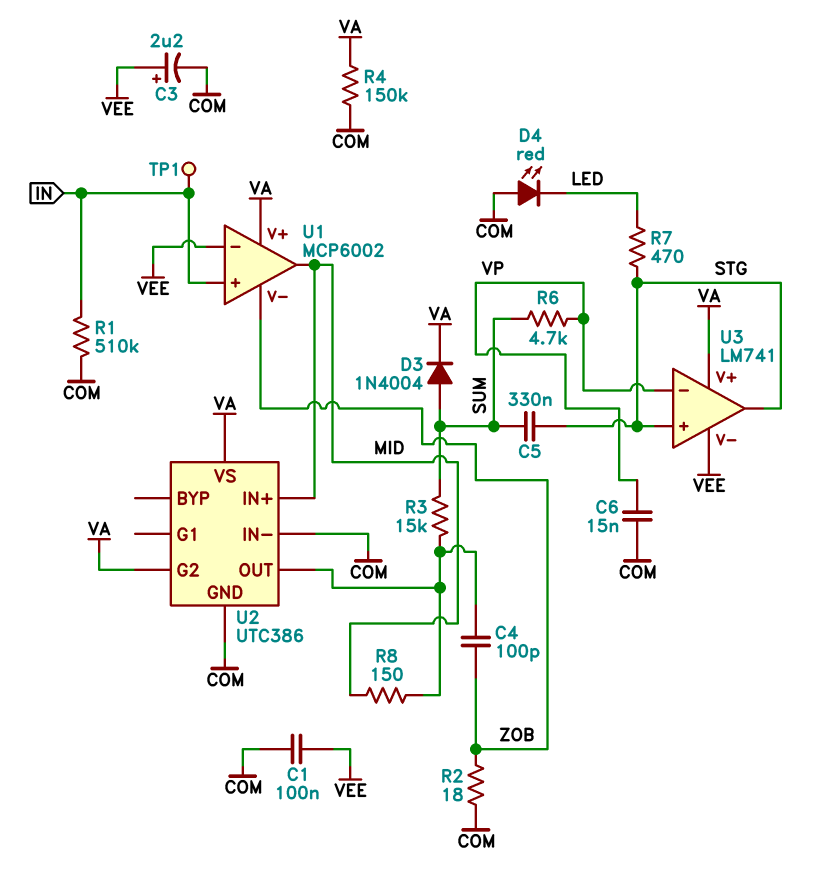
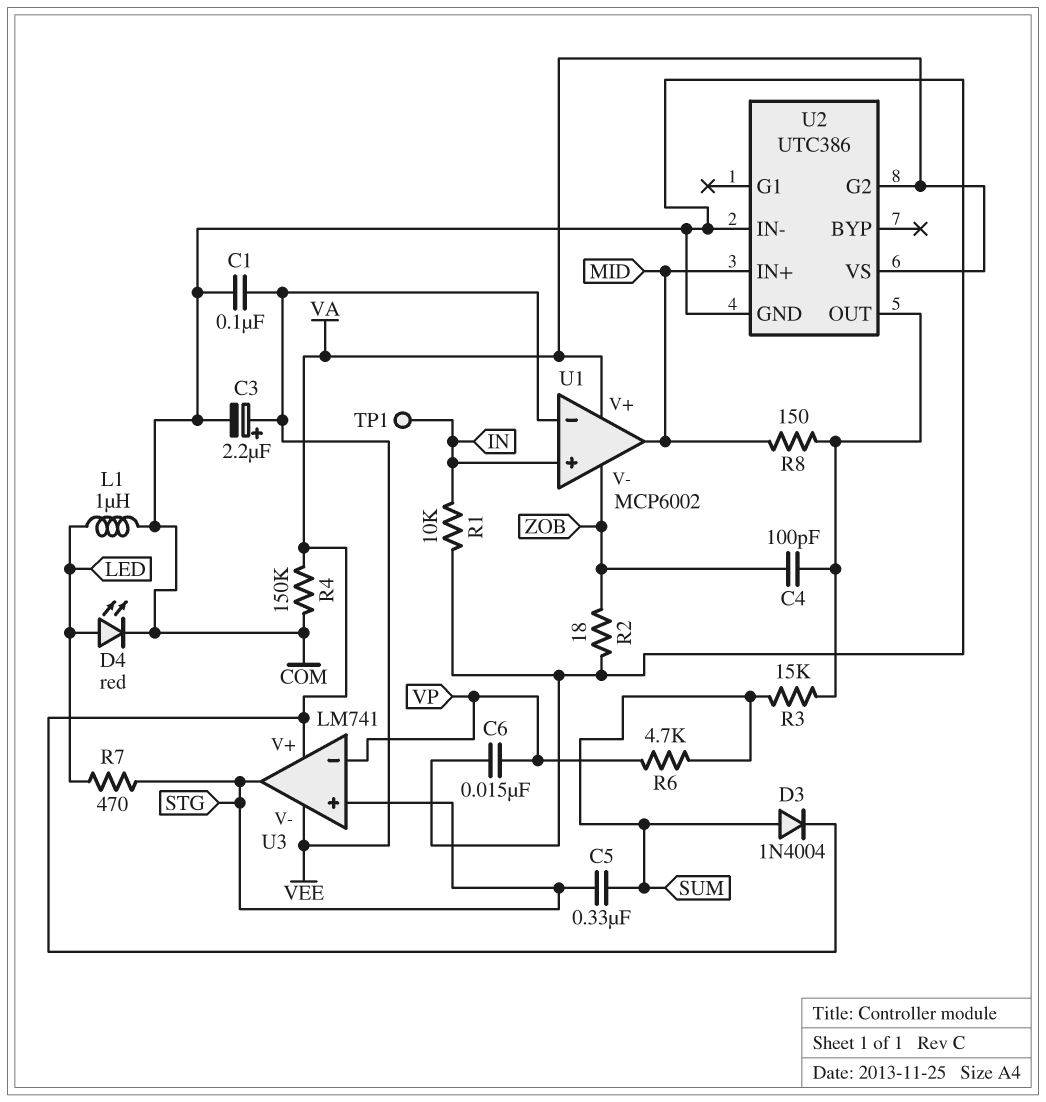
D4: LED red (A COM, K LED) -> LED red (A LED, K COM)
L1: none -> 1uH (COM, LED)
R1: 510k (COM, IN) -> 10k (COM, IN)

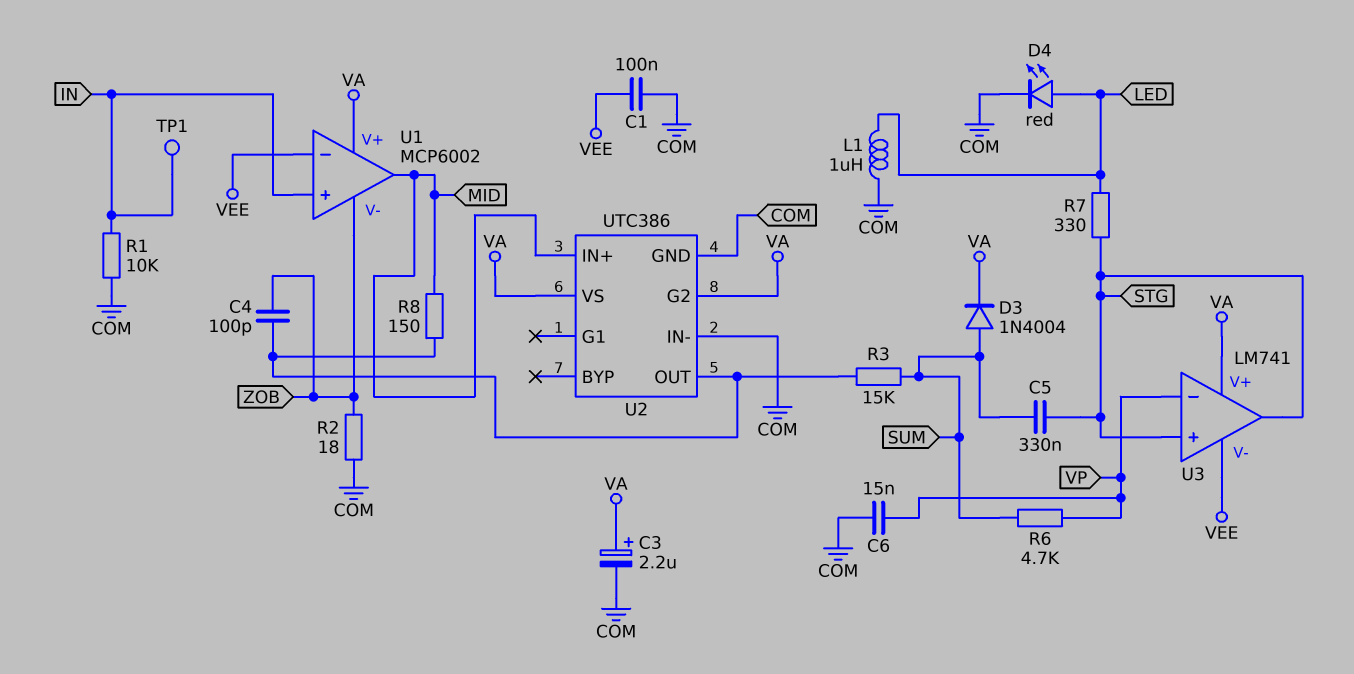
C3: 2.2uF (plus VEE, minus COM) -> 2.2uF (plus VA, minus COM)
R4: 150k (COM, VA) -> none
R7: 470 (LED, STG) -> 330 (LED, STG)

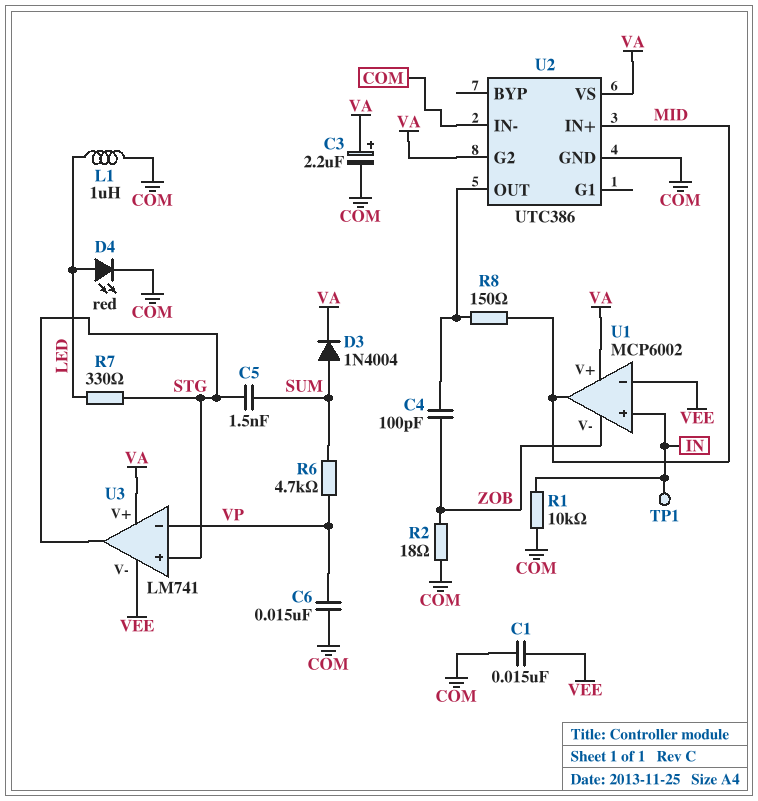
C1: 100nF (COM, VEE) -> 15nF (COM, VEE)
C5: 330nF (STG, SUM) -> 1.5nF (STG, SUM)
R3: 15k (SUM, U2/OUT) -> none

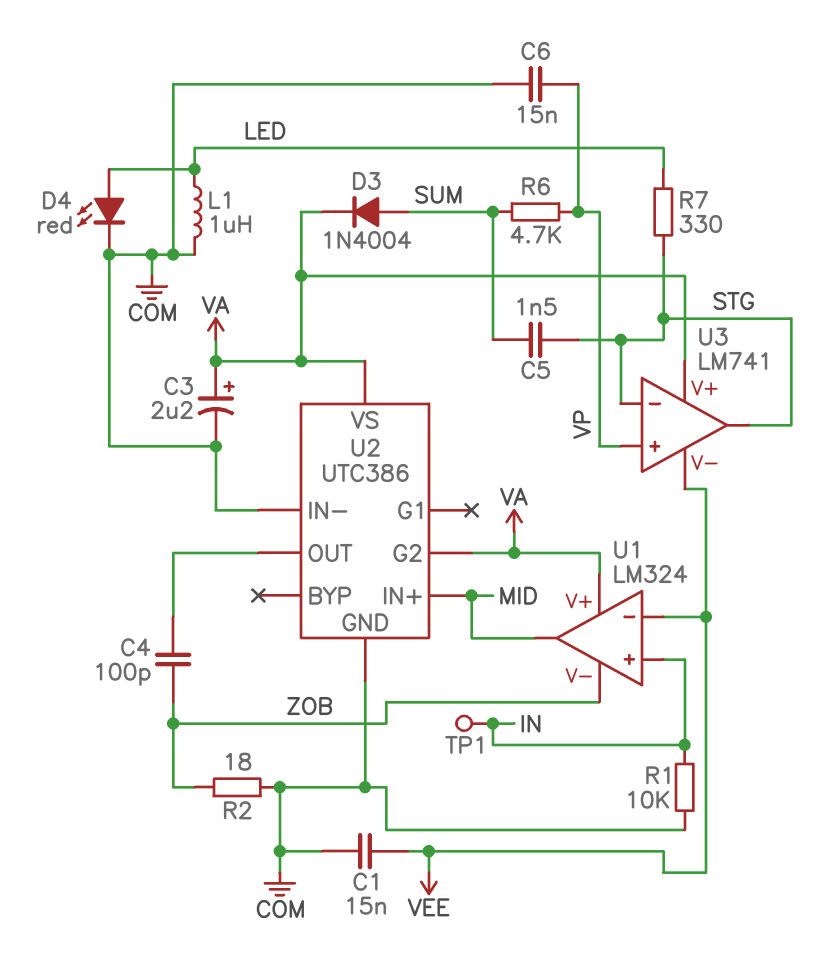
R8: 150 (MID, U2/OUT) -> none
U1: MCP6002 -> LM324
U3 pin in+: STG -> VP
U3 pin in-: VP -> STG

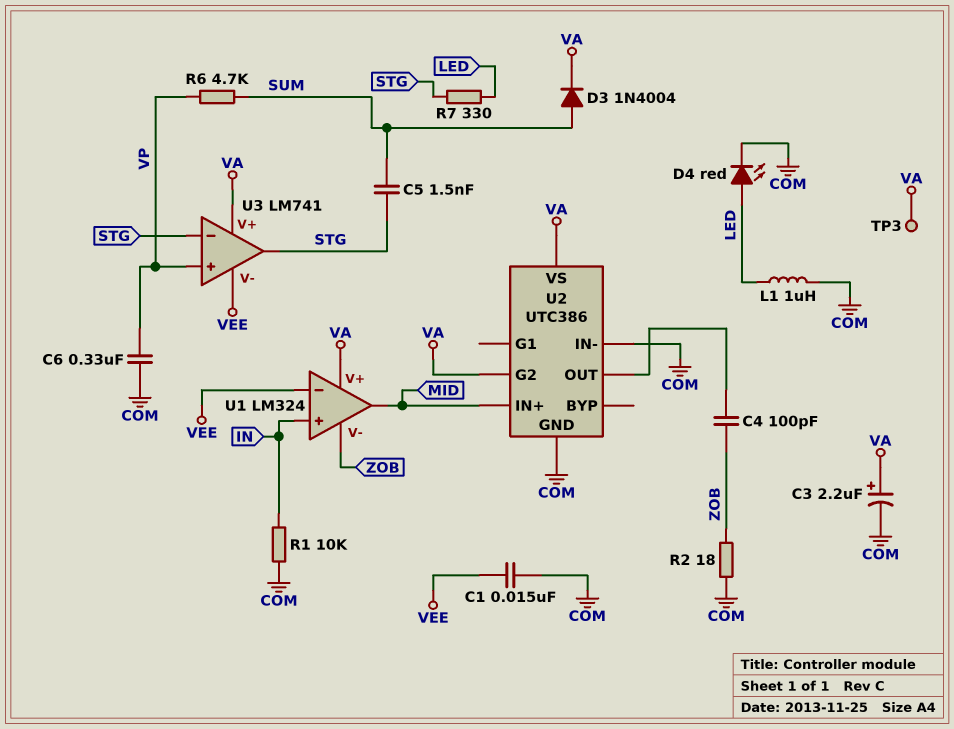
C6: 15nF (COM, VP) -> 330nF (COM, VP)
TP1: test point (IN) -> none
TP3: none -> test point (VA)

